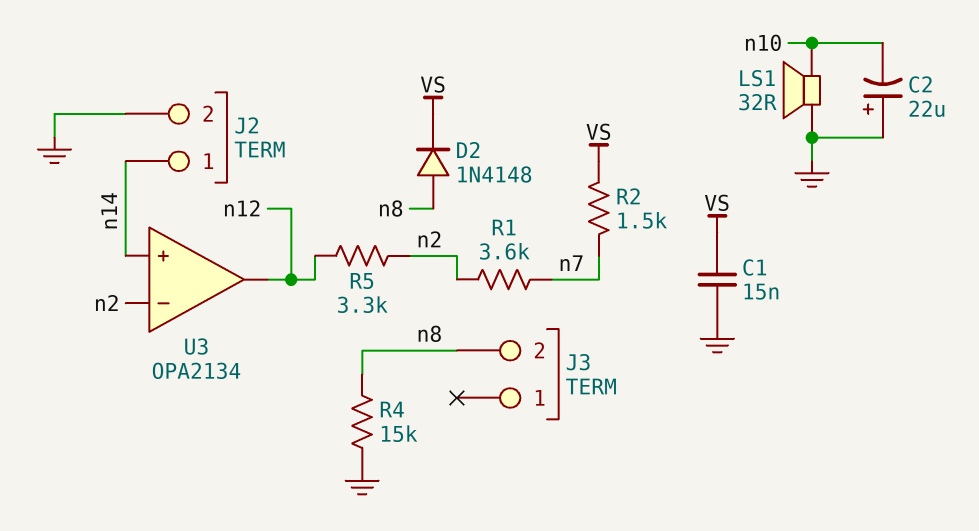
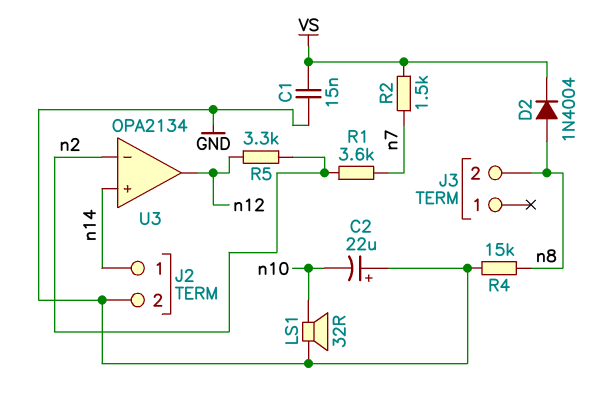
D2: diode 1N4148 (A n8, K VS) -> diode 1N4004 (A n8, K VS)

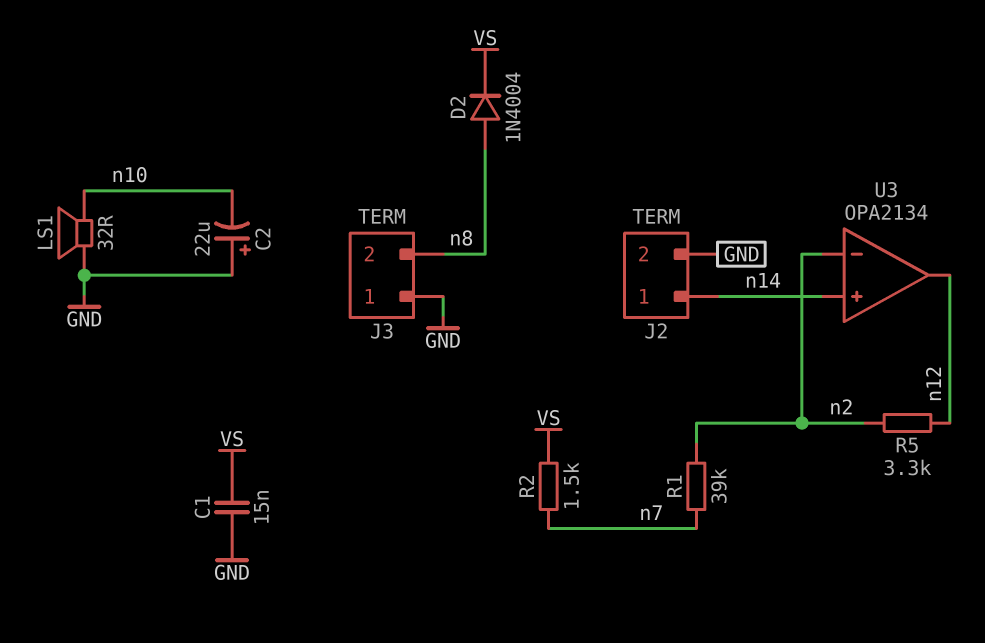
J3 pin 1: none -> GND
R1: 3.6k (n2, n7) -> 39k (n2, n7)
R4: 15k (GND, n8) -> none

